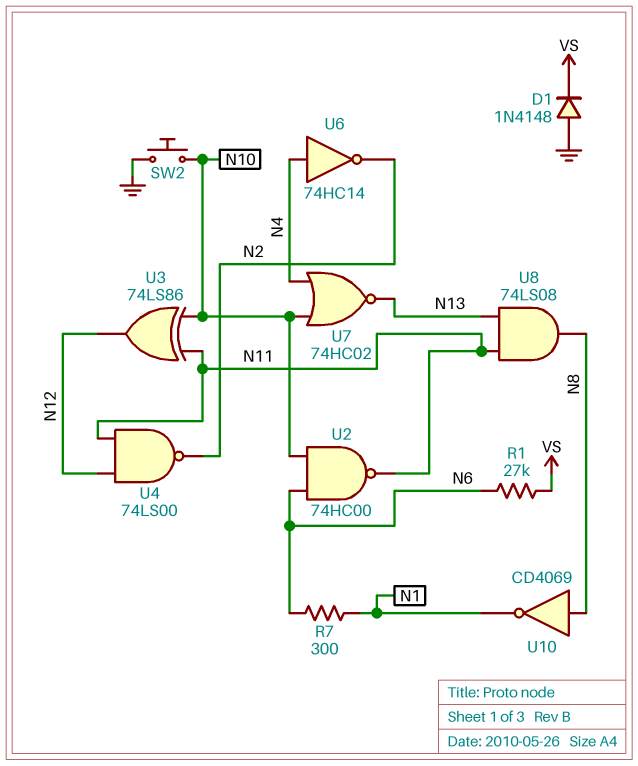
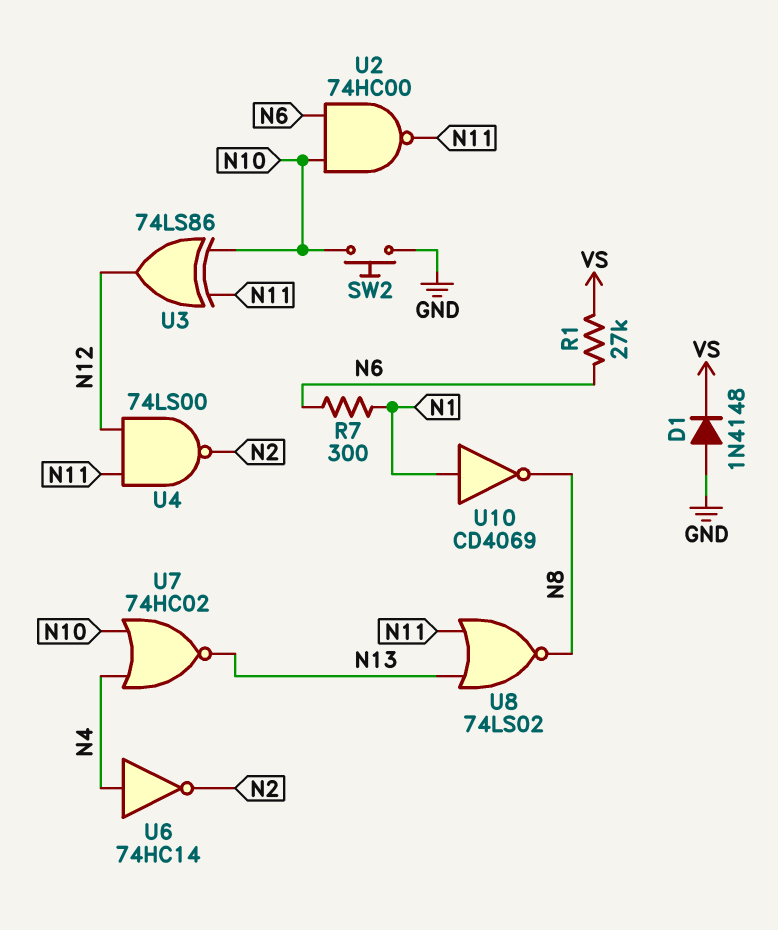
U8: AND 74LS08 (in N11, in N13, out N8) -> NOR 74LS02 (in N11, in N13, out N8)
U10: NOT CD4069 (in N8, out N1) -> NOT CD4069 (in N1, out N8)

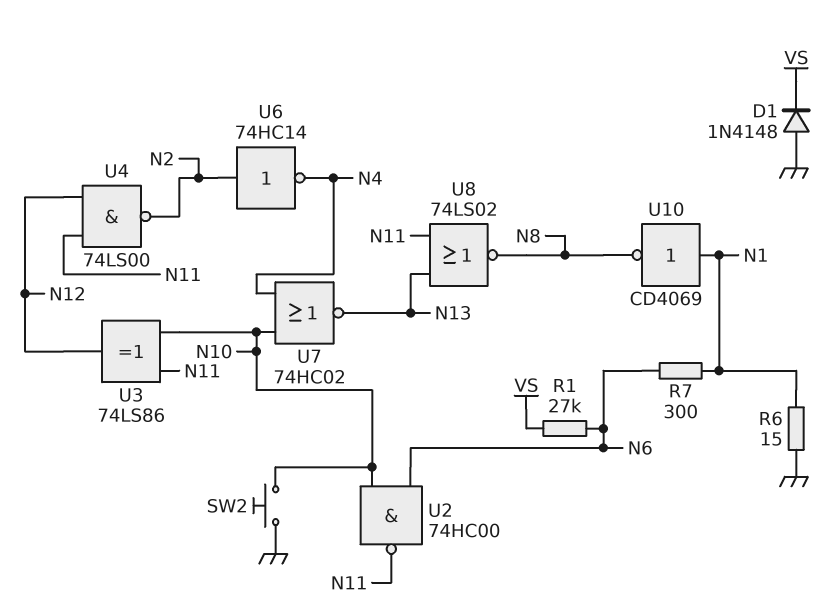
R6: none -> 15 (GND, N1)
U6: NOT 74HC14 (in N4, out N2) -> NOT 74HC14 (in N2, out N4)

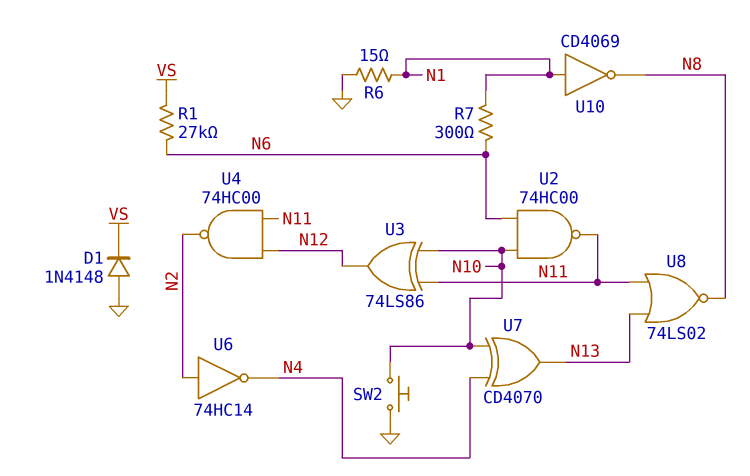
U4: NAND 74LS00 (in N11, in N12, out N2) -> NAND 74HC00 (in N11, in N12, out N2)
U7: NOR 74HC02 (in N4, in N10, out N13) -> XOR CD4070 (in N4, in N10, out N13)

